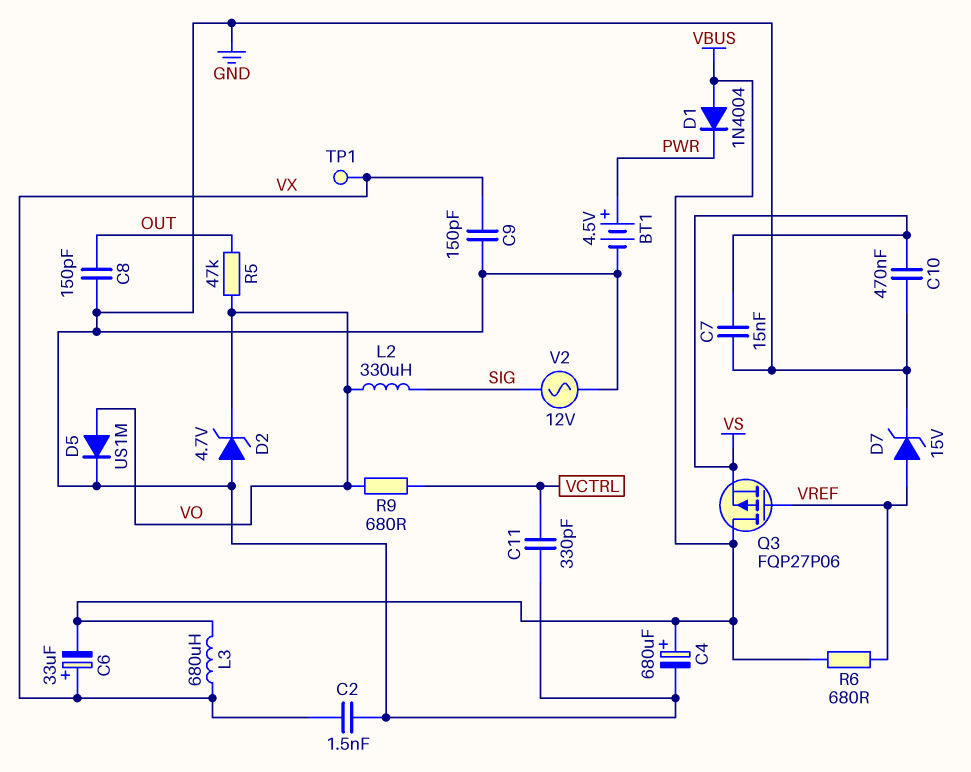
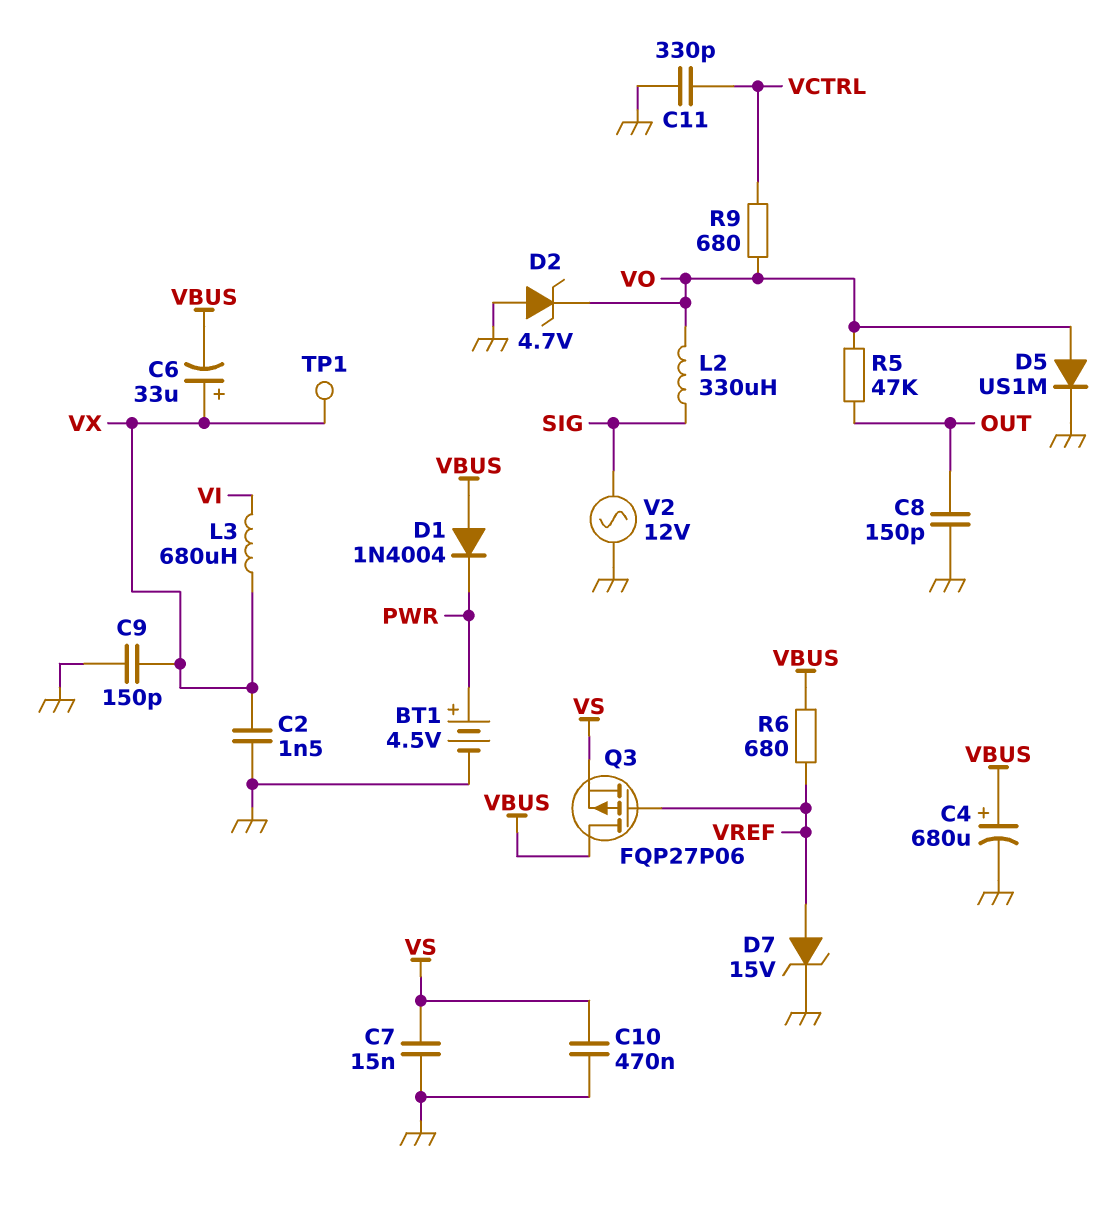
L3: 680uH (VBUS, VX) -> 680uH (VI, VX)

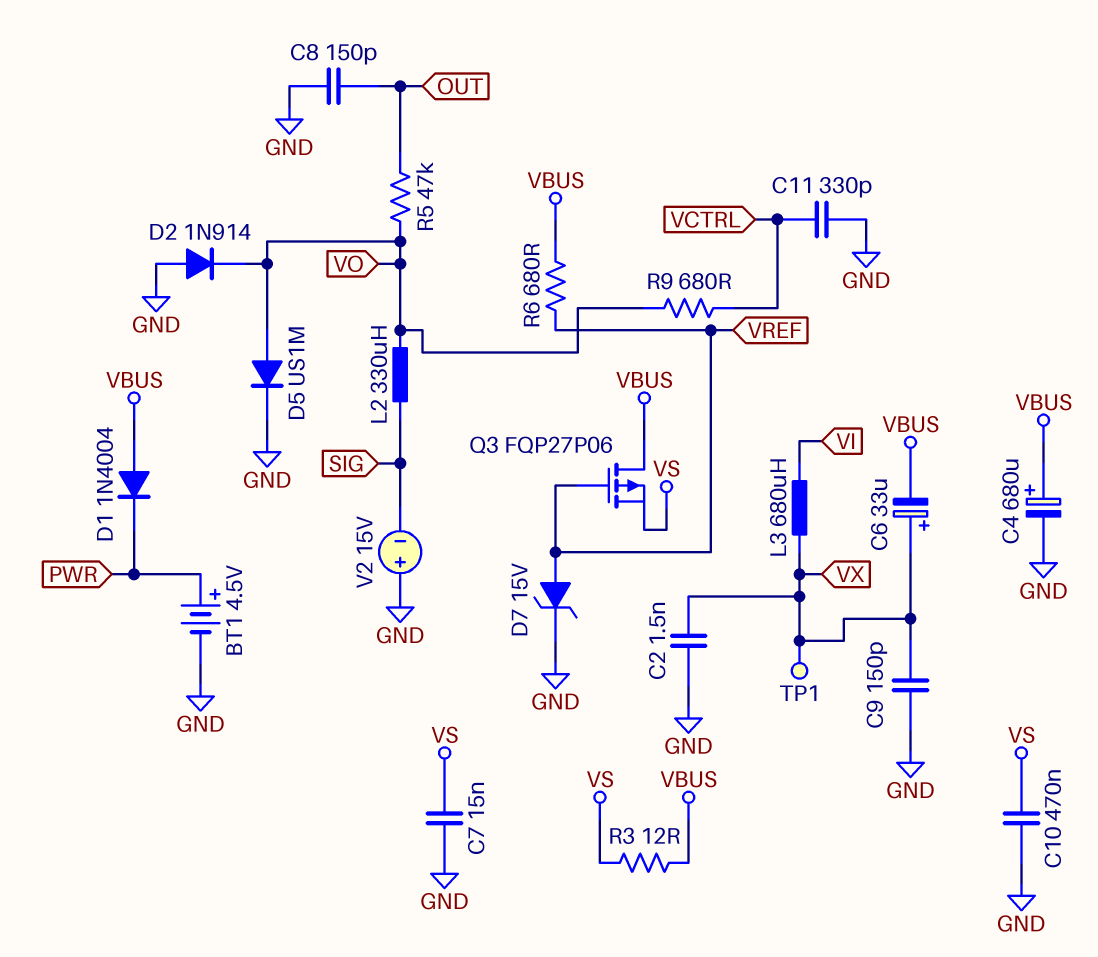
D2: zener 4.7V (A GND, K VO) -> diode 1N914 (A GND, K VO)
R3: none -> 12 (VBUS, VS)
V2: AC 12V (GND, SIG) -> 15V (plus GND, minus SIG)

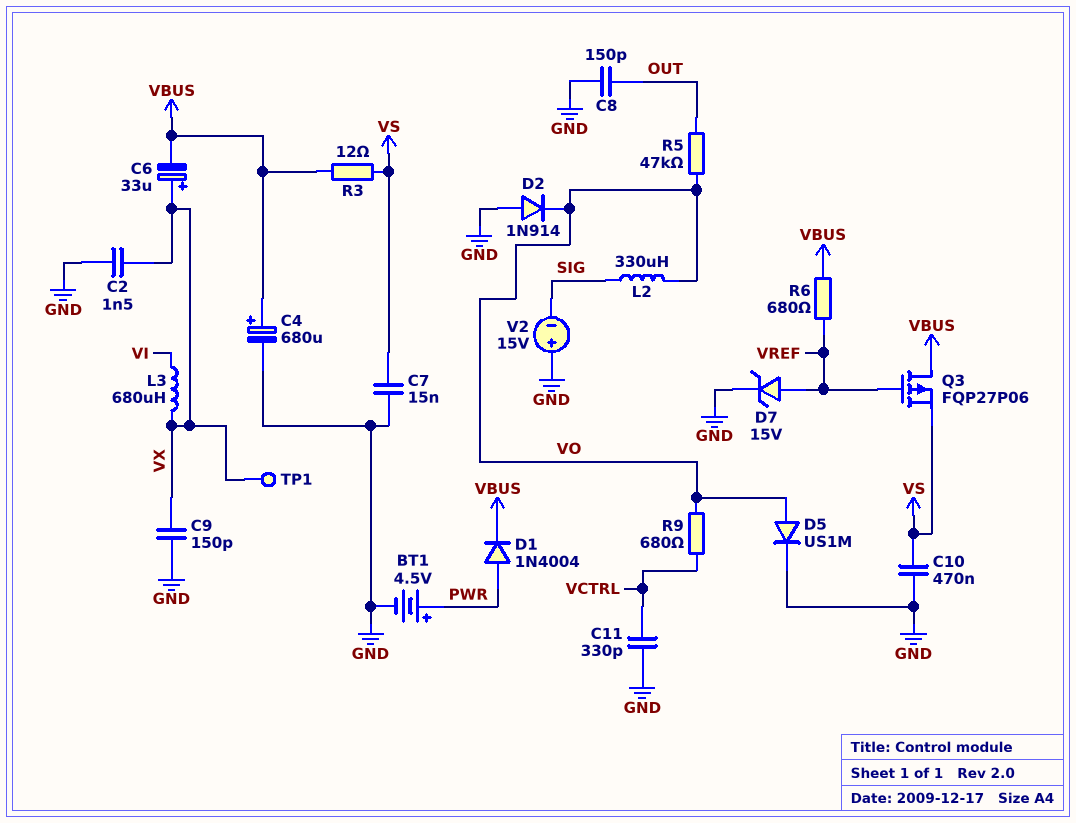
D1: diode 1N4004 (A VBUS, K PWR) -> diode 1N4004 (A PWR, K VBUS)

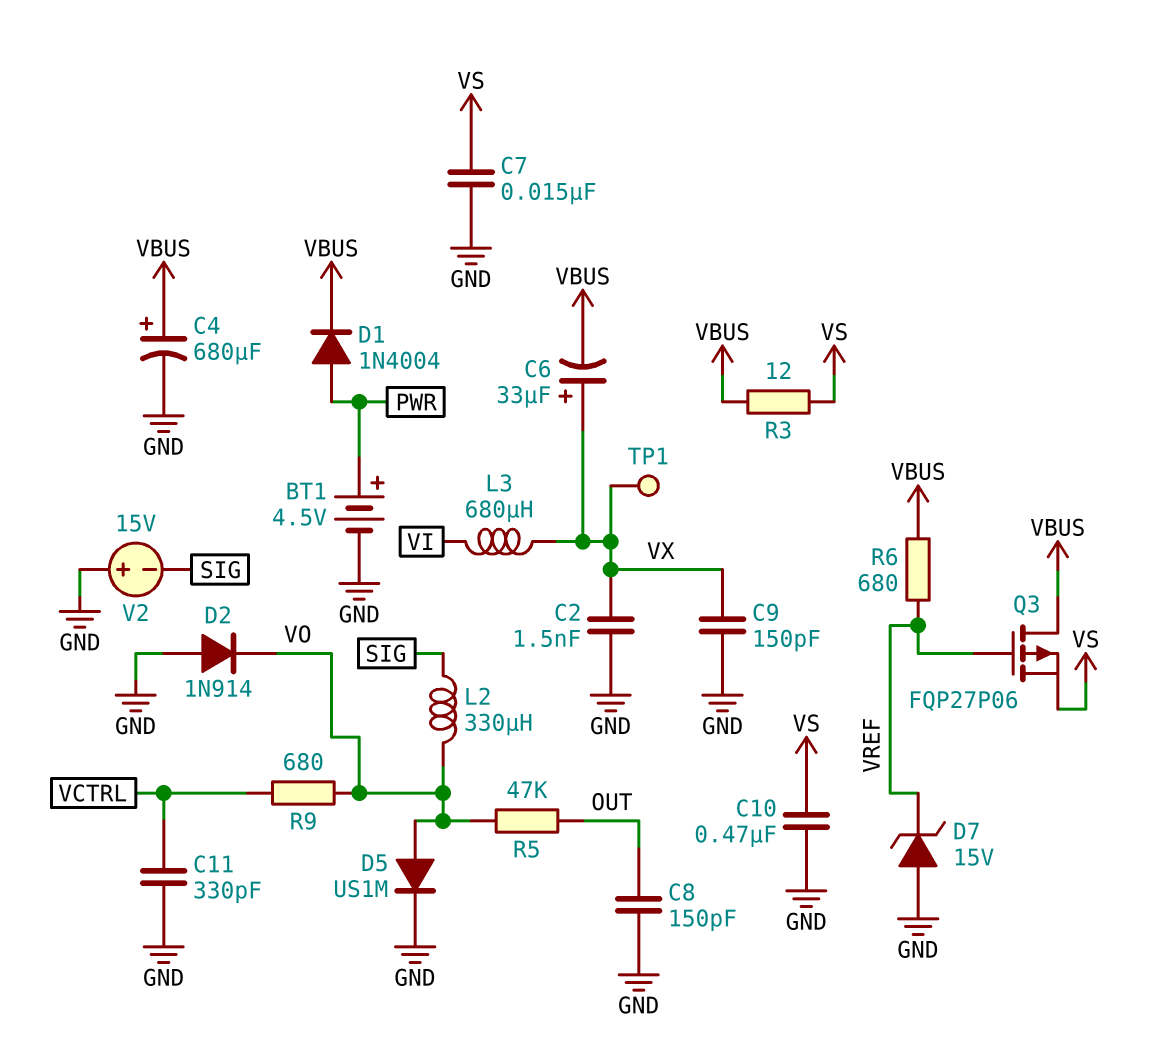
D7: zener 15V (A VREF, K GND) -> zener 15V (A GND, K VREF)

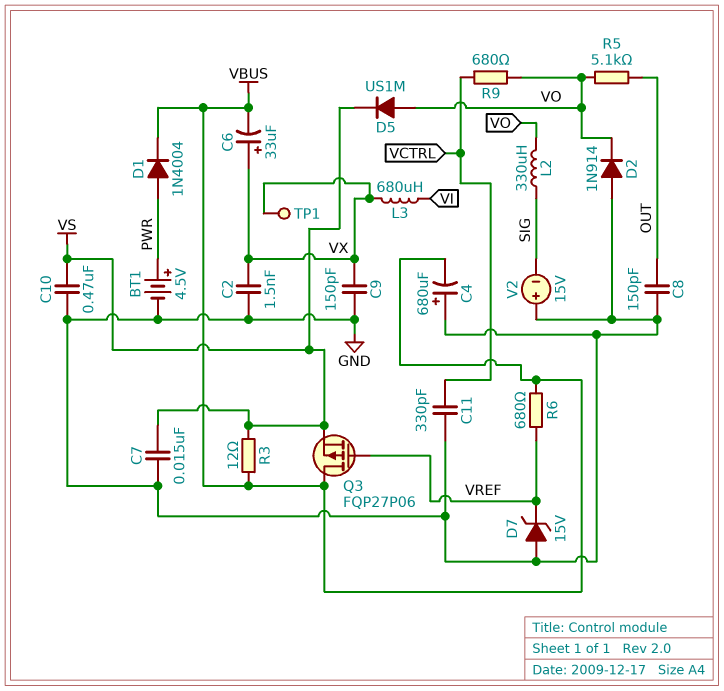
C4: 680uF (plus VBUS, minus GND) -> 680uF (plus GND, minus VBUS)
D5: diode US1M (A VO, K GND) -> diode US1M (A VO, K VS)
R5: 47k (OUT, VO) -> 5.1k (OUT, VO)

